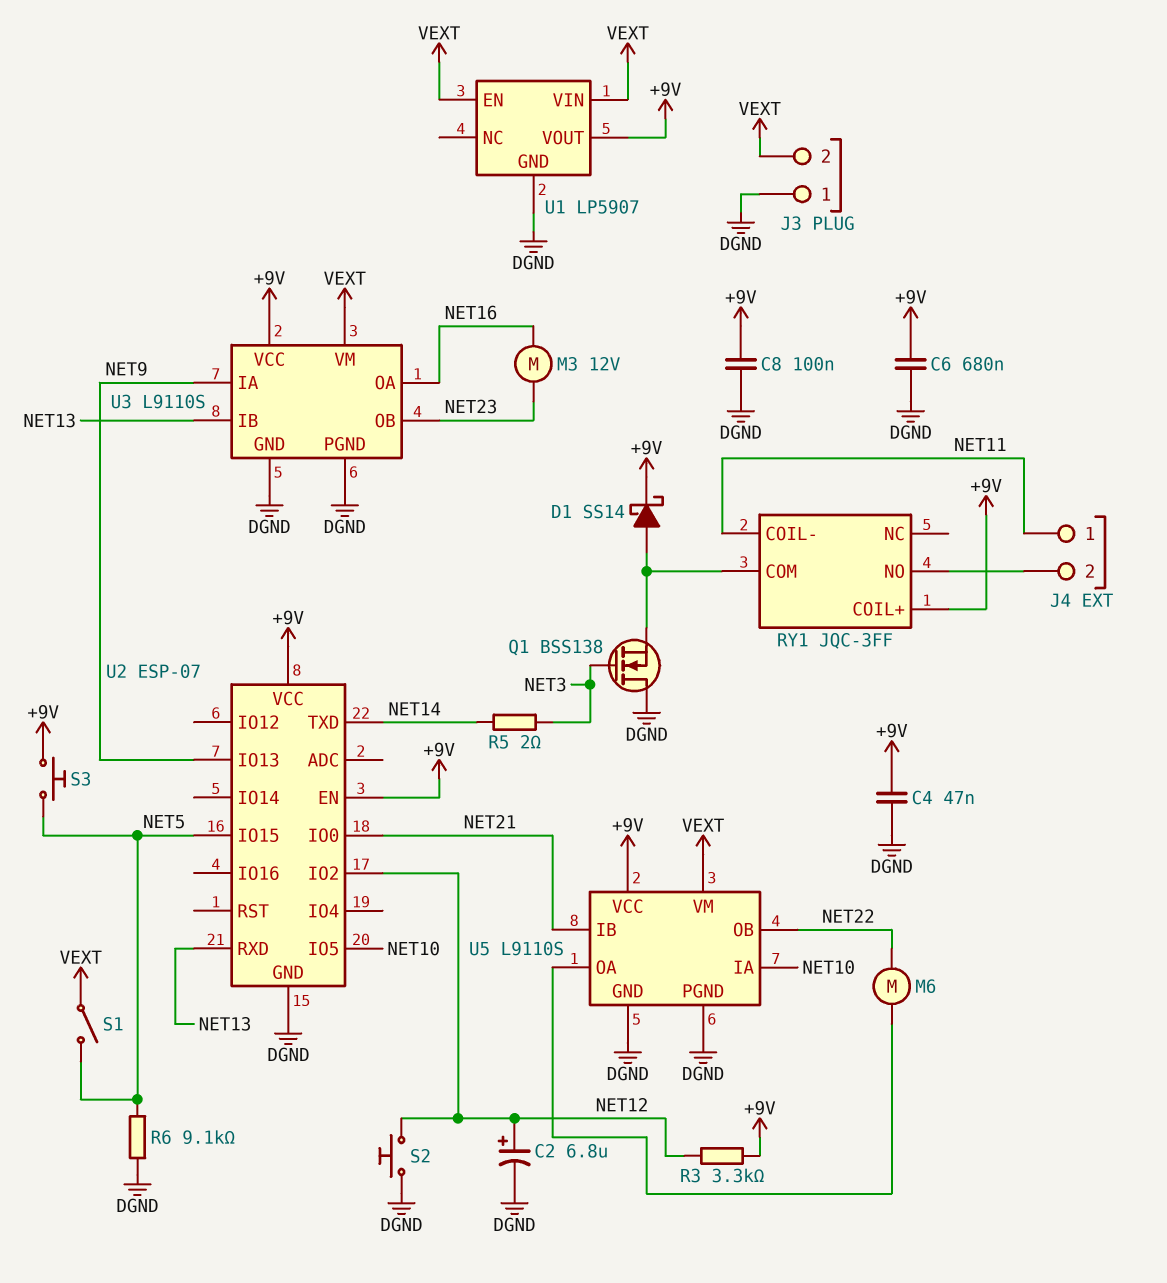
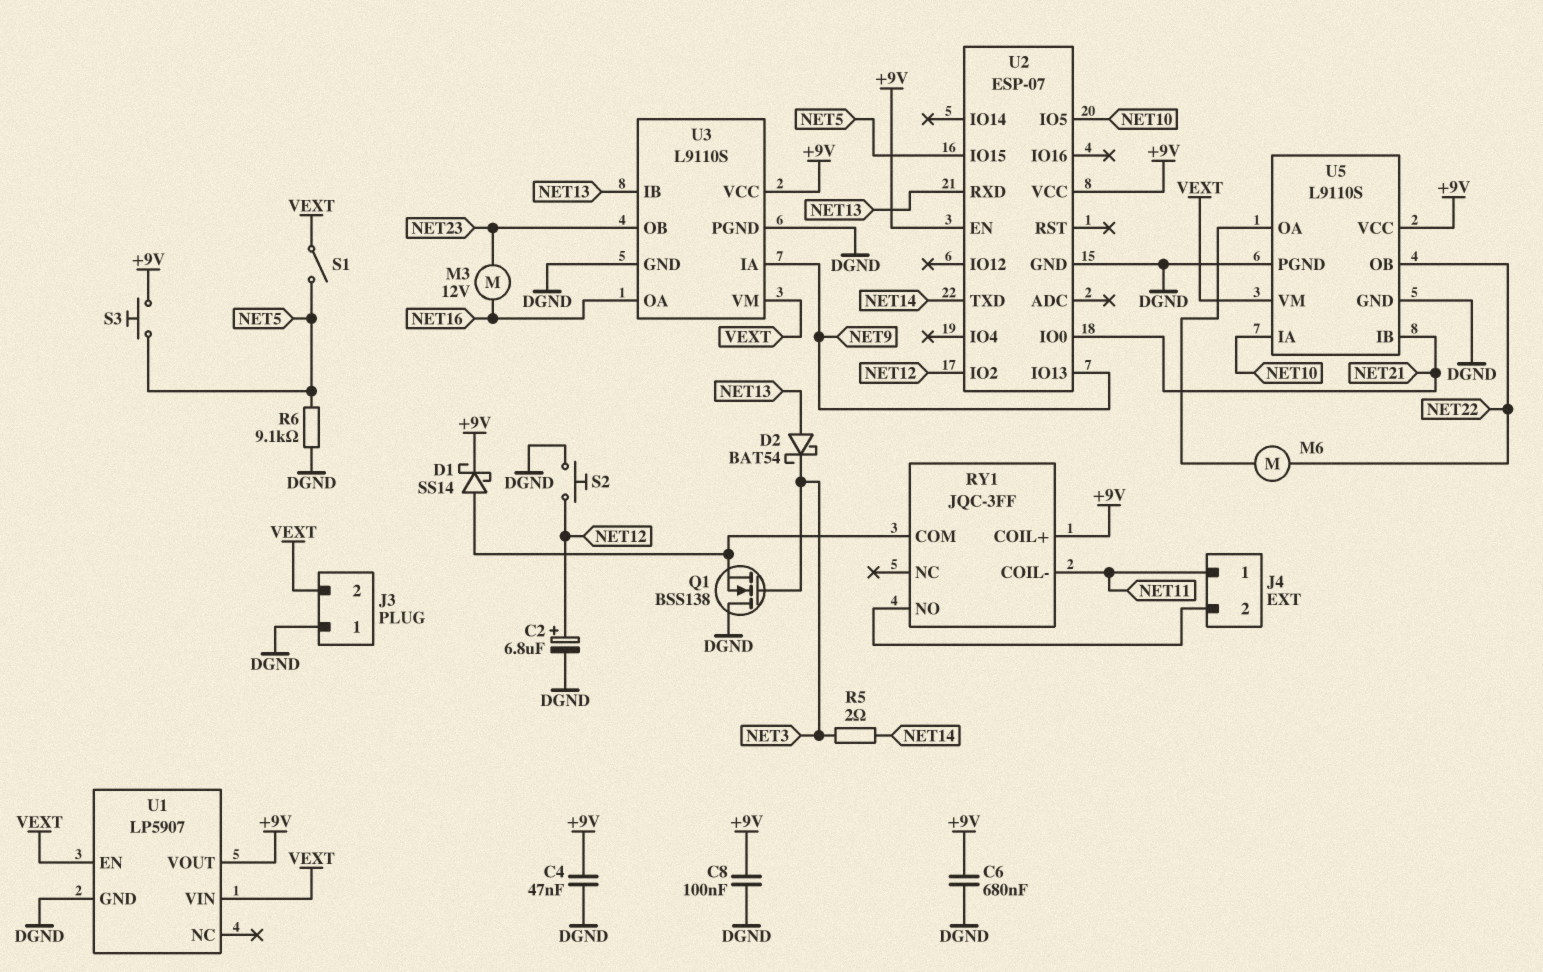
D2: none -> schottky BAT54 (A NET13, K NET3)
R3: 3.3k (+9V, NET12) -> none

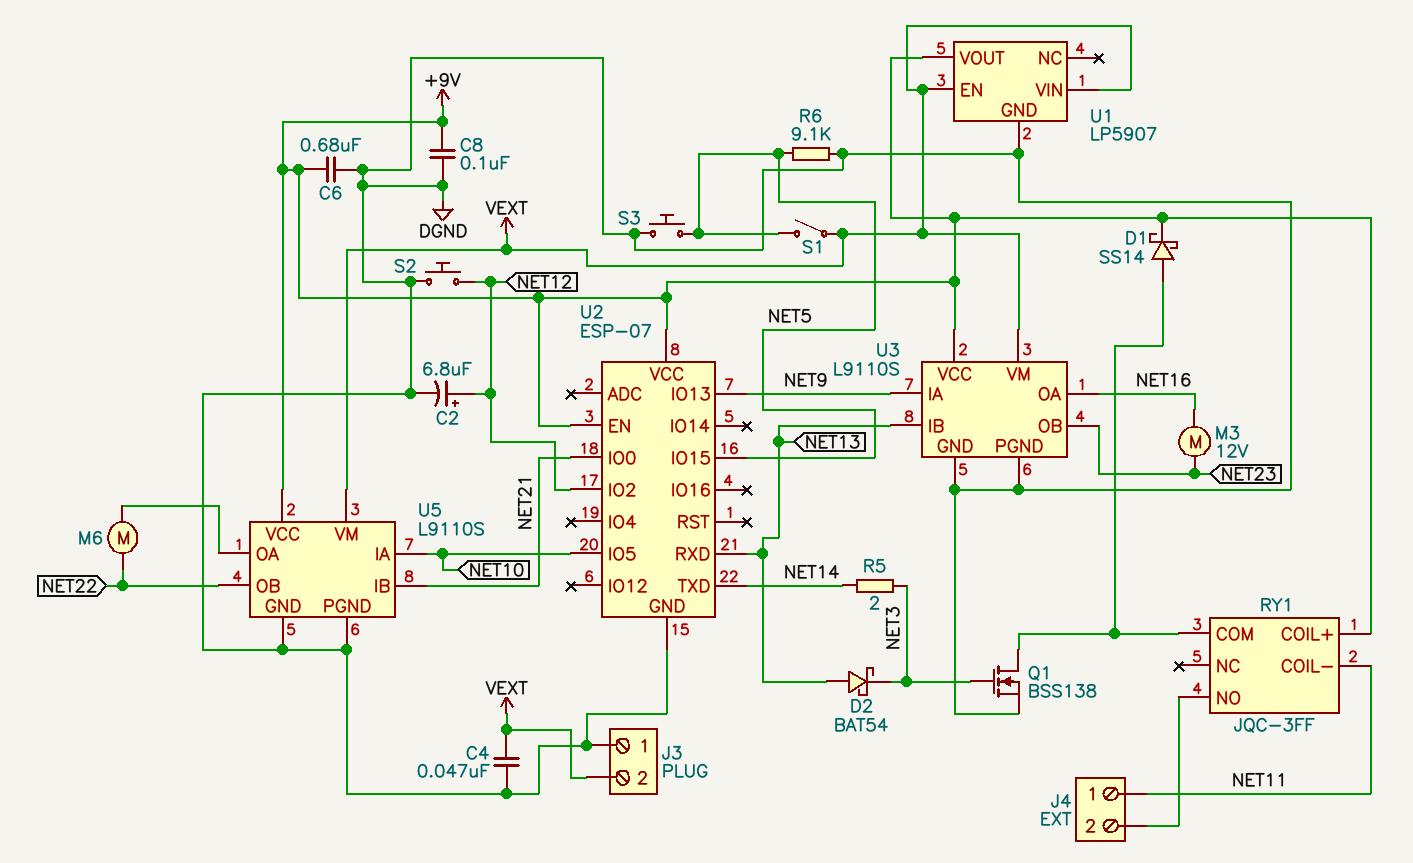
C4: 47nF (+9V, DGND) -> 47nF (DGND, VEXT)
Q1: NMOS BSS138 (G NET3, D DGND, S RY1/COM) -> NMOS BSS138 (G NET3, D RY1/COM, S DGND)
S3: button (+9V, NET5) -> button (DGND, NET5)

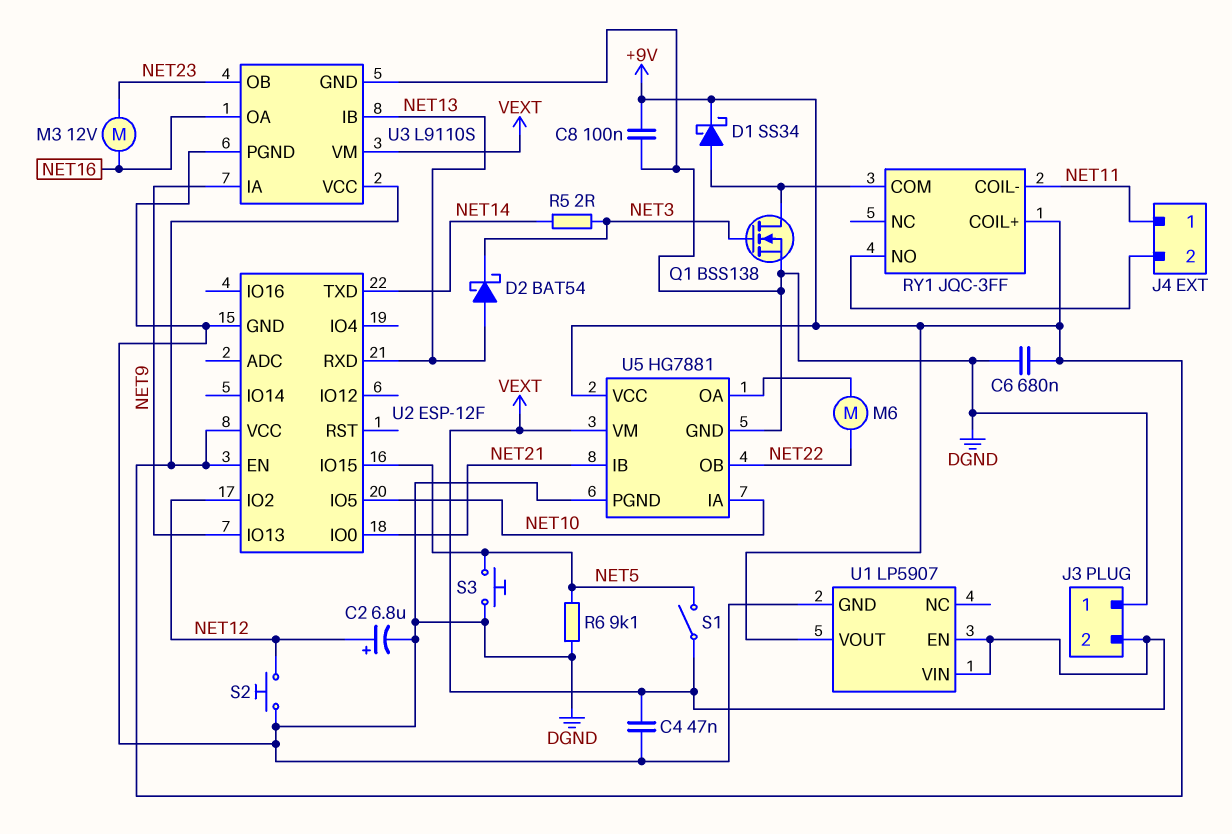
D1: schottky SS14 (A RY1/COM, K +9V) -> schottky SS34 (A RY1/COM, K +9V)
U2: ESP-07 -> ESP-12F
U5: L9110S -> HG7881

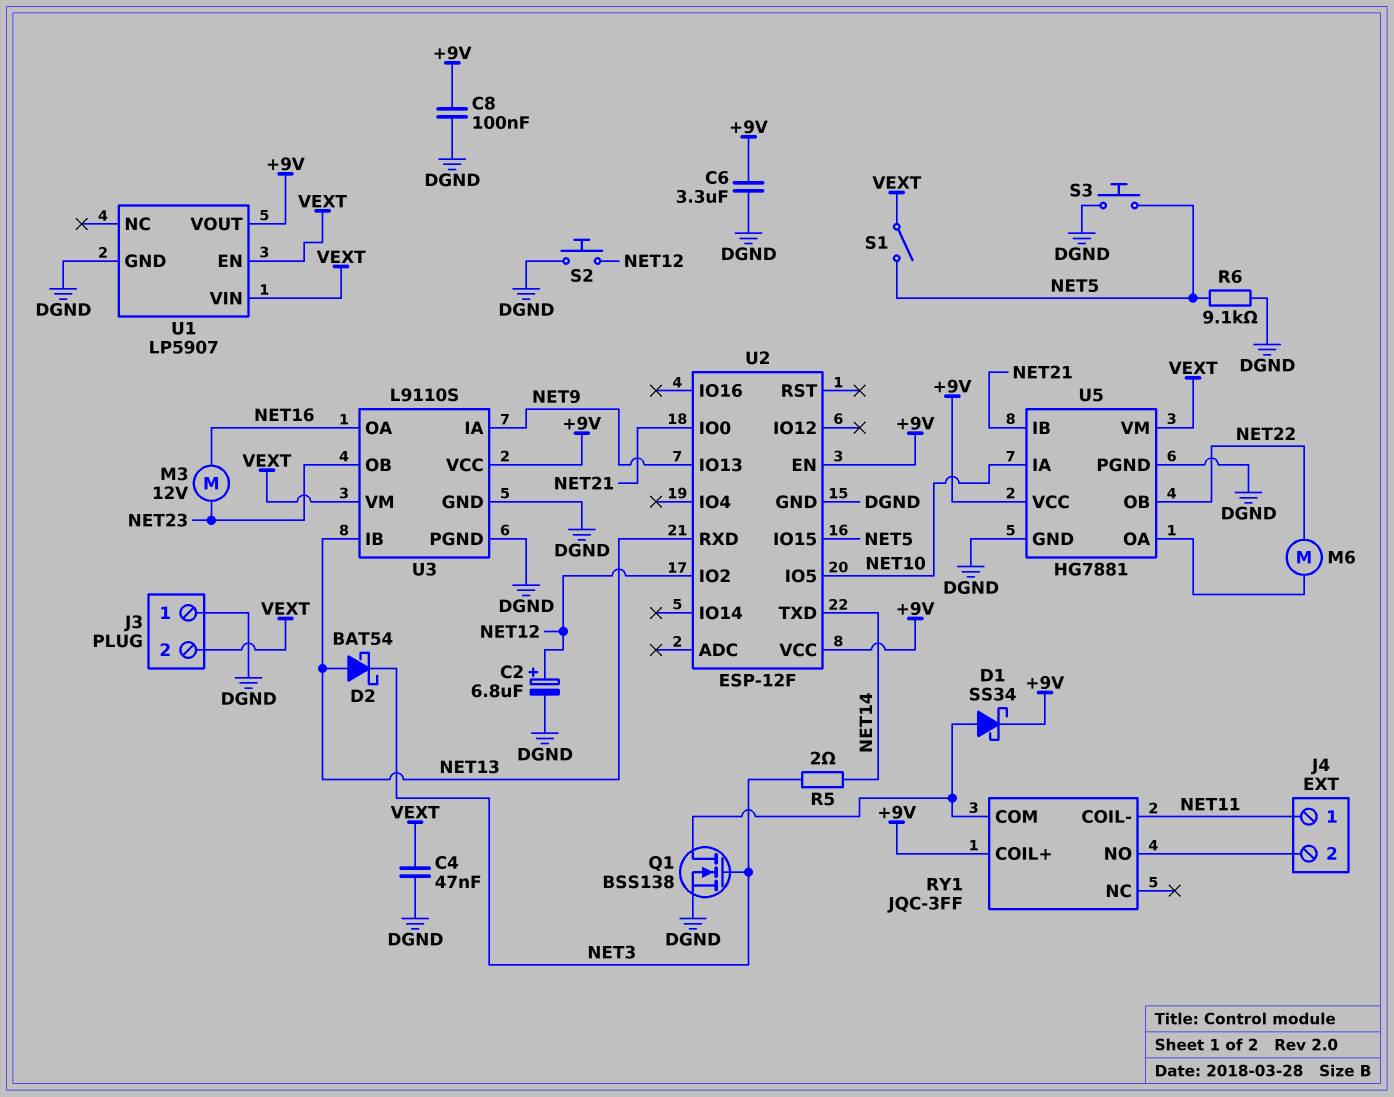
C6: 680nF (+9V, DGND) -> 3.3uF (+9V, DGND)

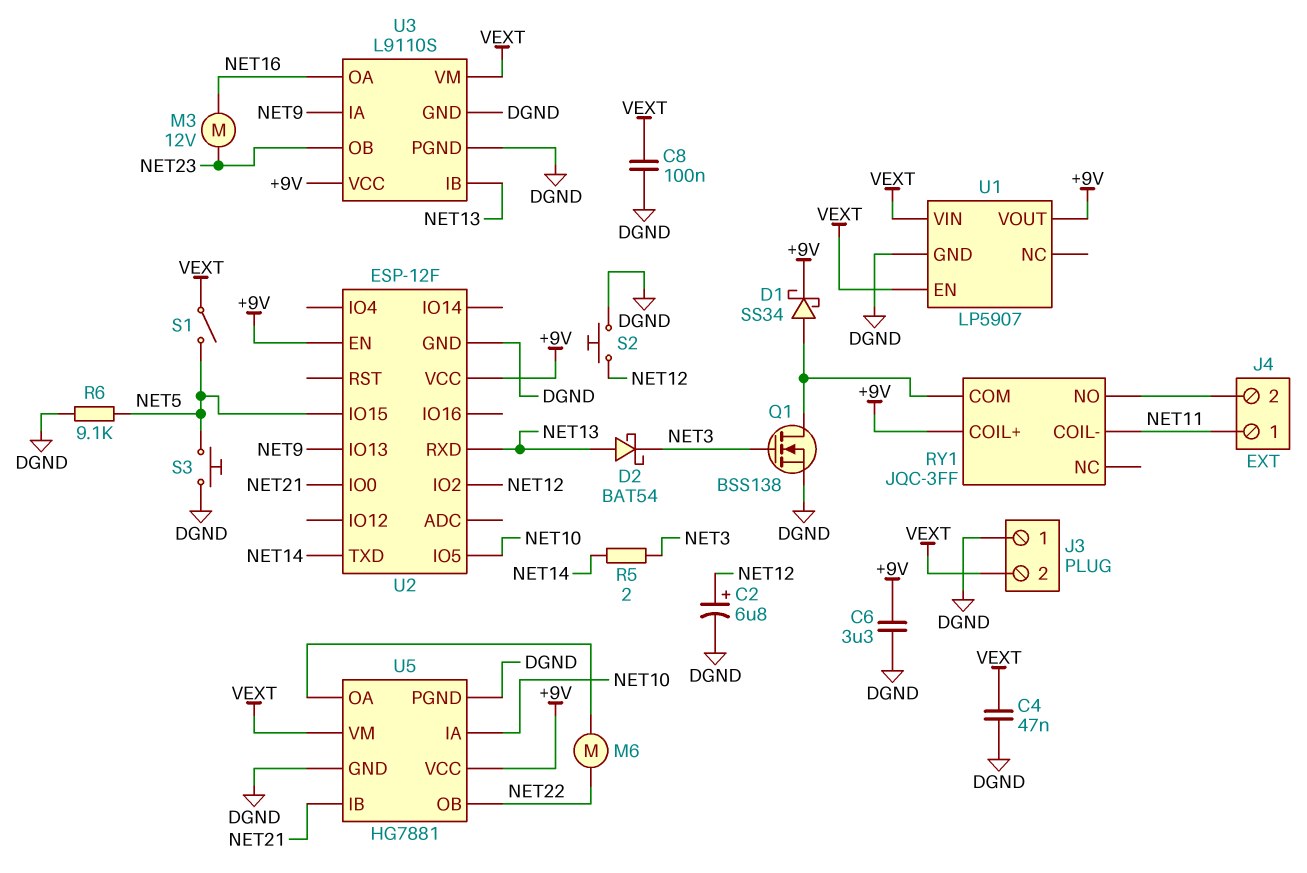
C8: 100nF (+9V, DGND) -> 100nF (DGND, VEXT)

